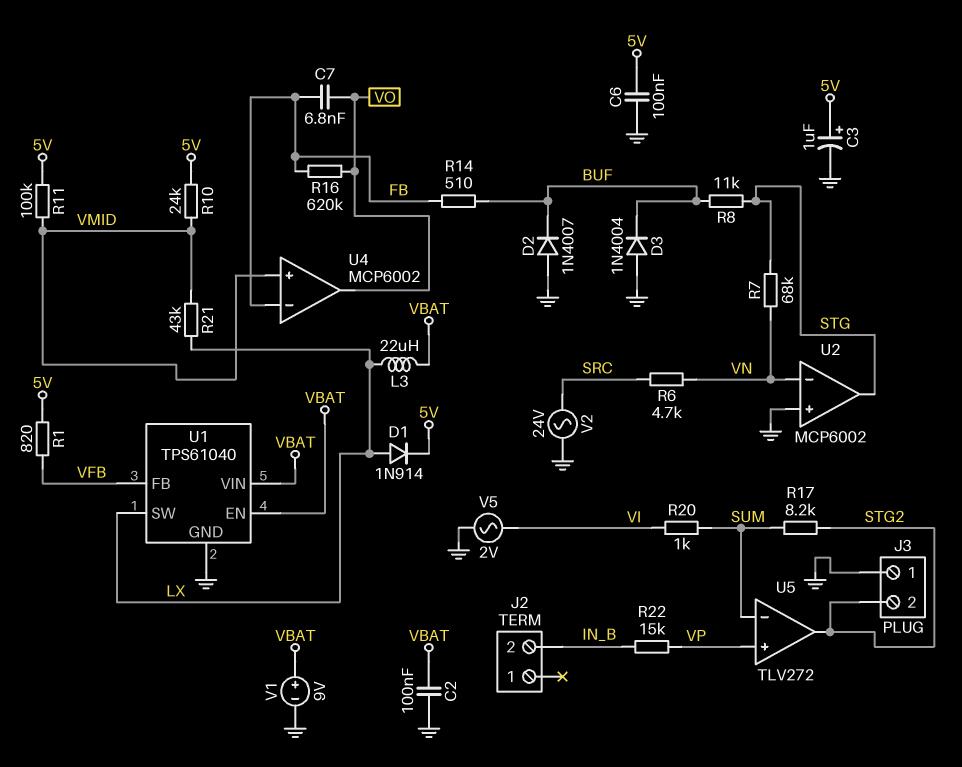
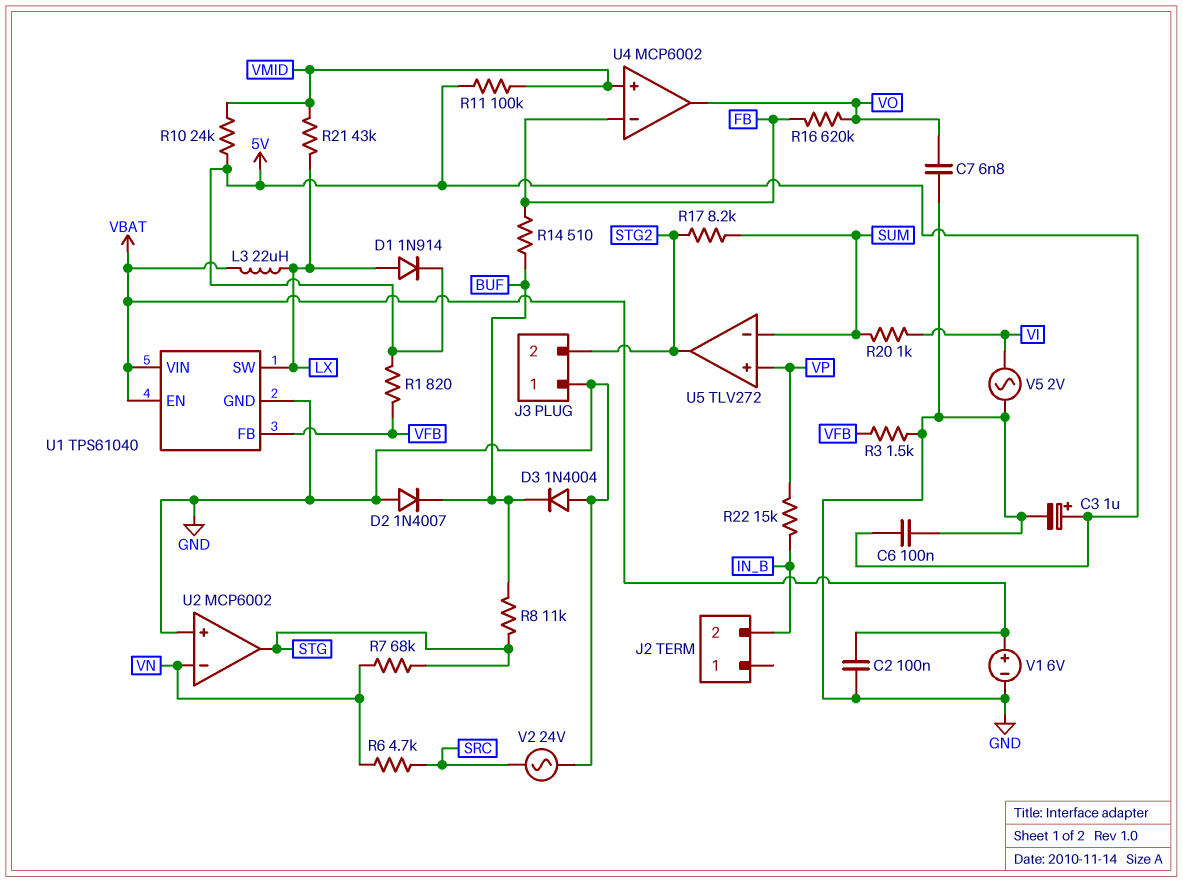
C7: 6.8nF (FB, VO) -> 6.8nF (GND, VO)
R3: none -> 1.5k (GND, VFB)
V1: 9V (plus VBAT, minus GND) -> 6V (plus VBAT, minus GND)

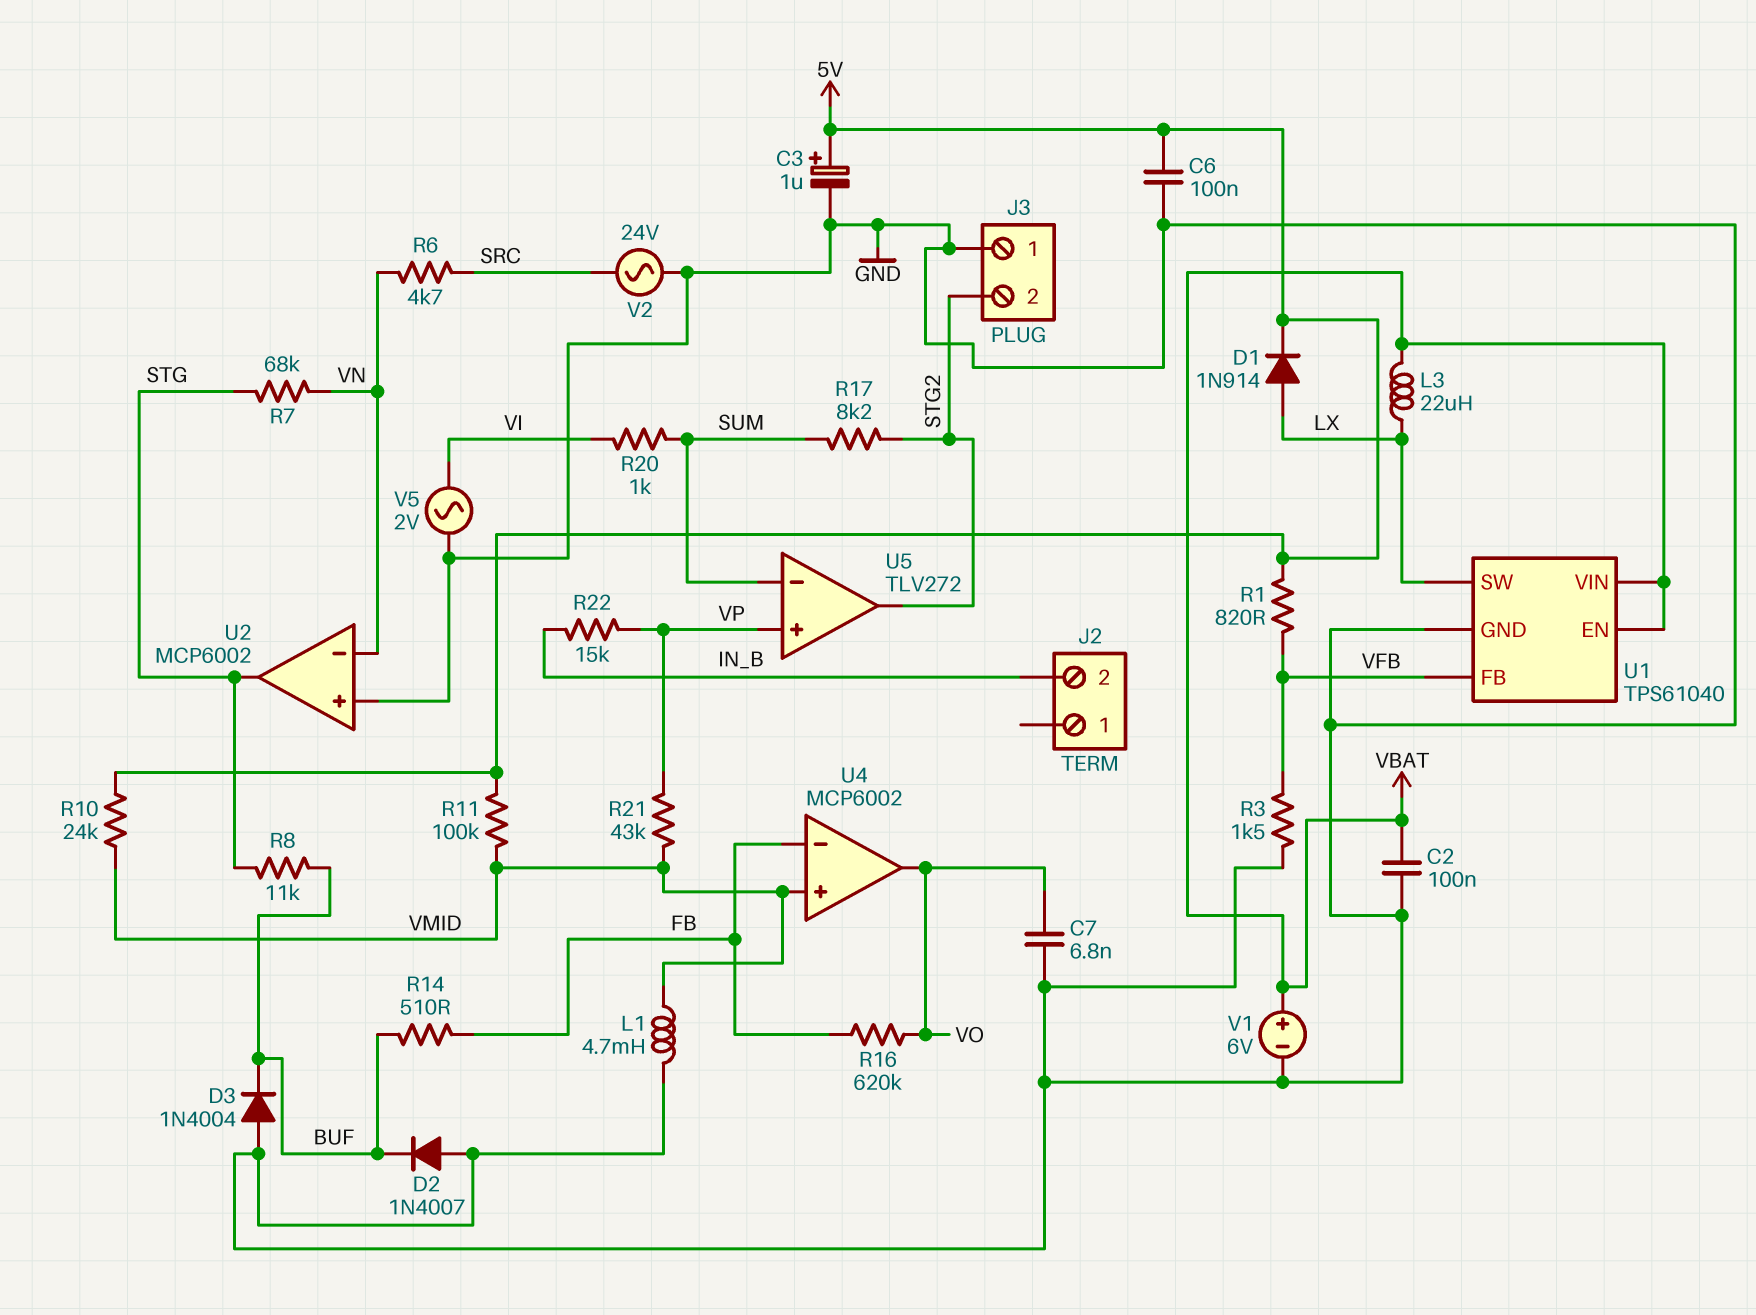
L1: none -> 4.7mH (GND, VMID)
R21: 43k (LX, VMID) -> 43k (VMID, VP)

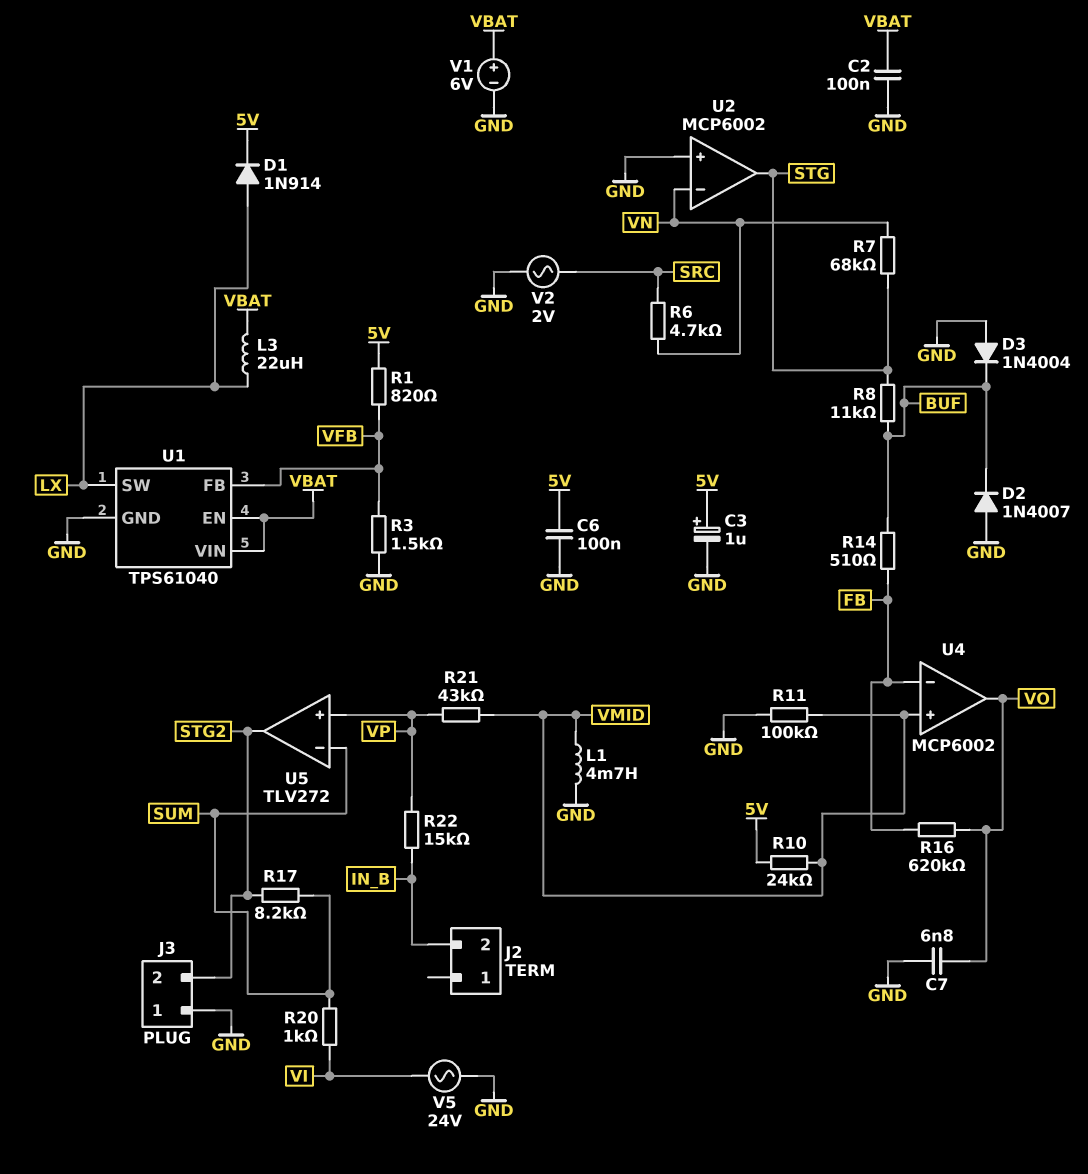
R11: 100k (5V, VMID) -> 100k (GND, VMID)
V2: AC 24V (GND, SRC) -> AC 2V (GND, SRC)
V5: AC 2V (GND, VI) -> AC 24V (GND, VI)

